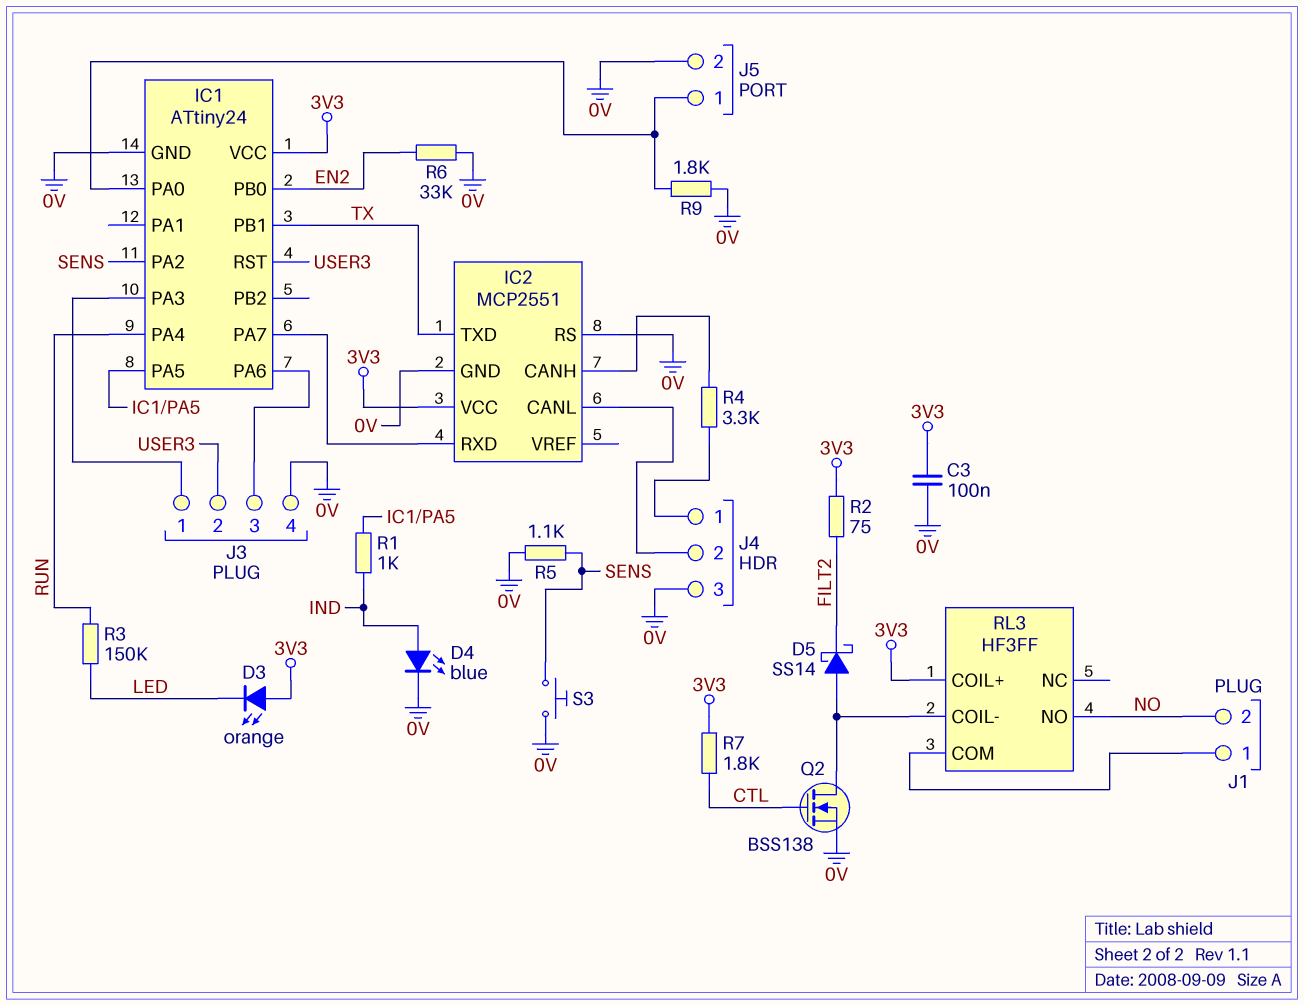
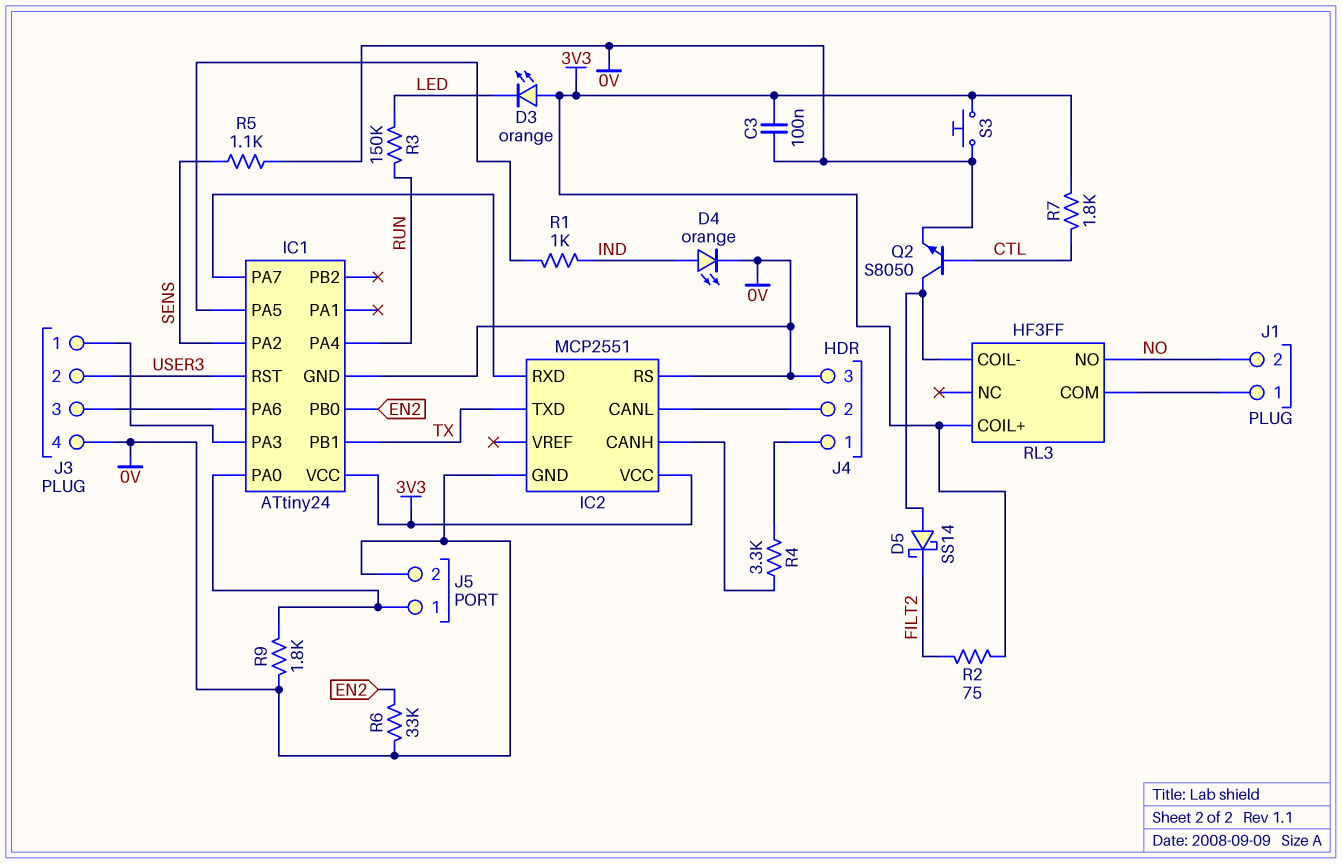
D4: LED blue (A IND, K 0V) -> LED orange (A IND, K 0V)
Q2: NMOS BSS138 (G CTL, D RL3/COIL-, S 0V) -> NPN S8050 (B CTL, C RL3/COIL-, E 0V)
S3: button (0V, SENS) -> button (0V, 3V3)

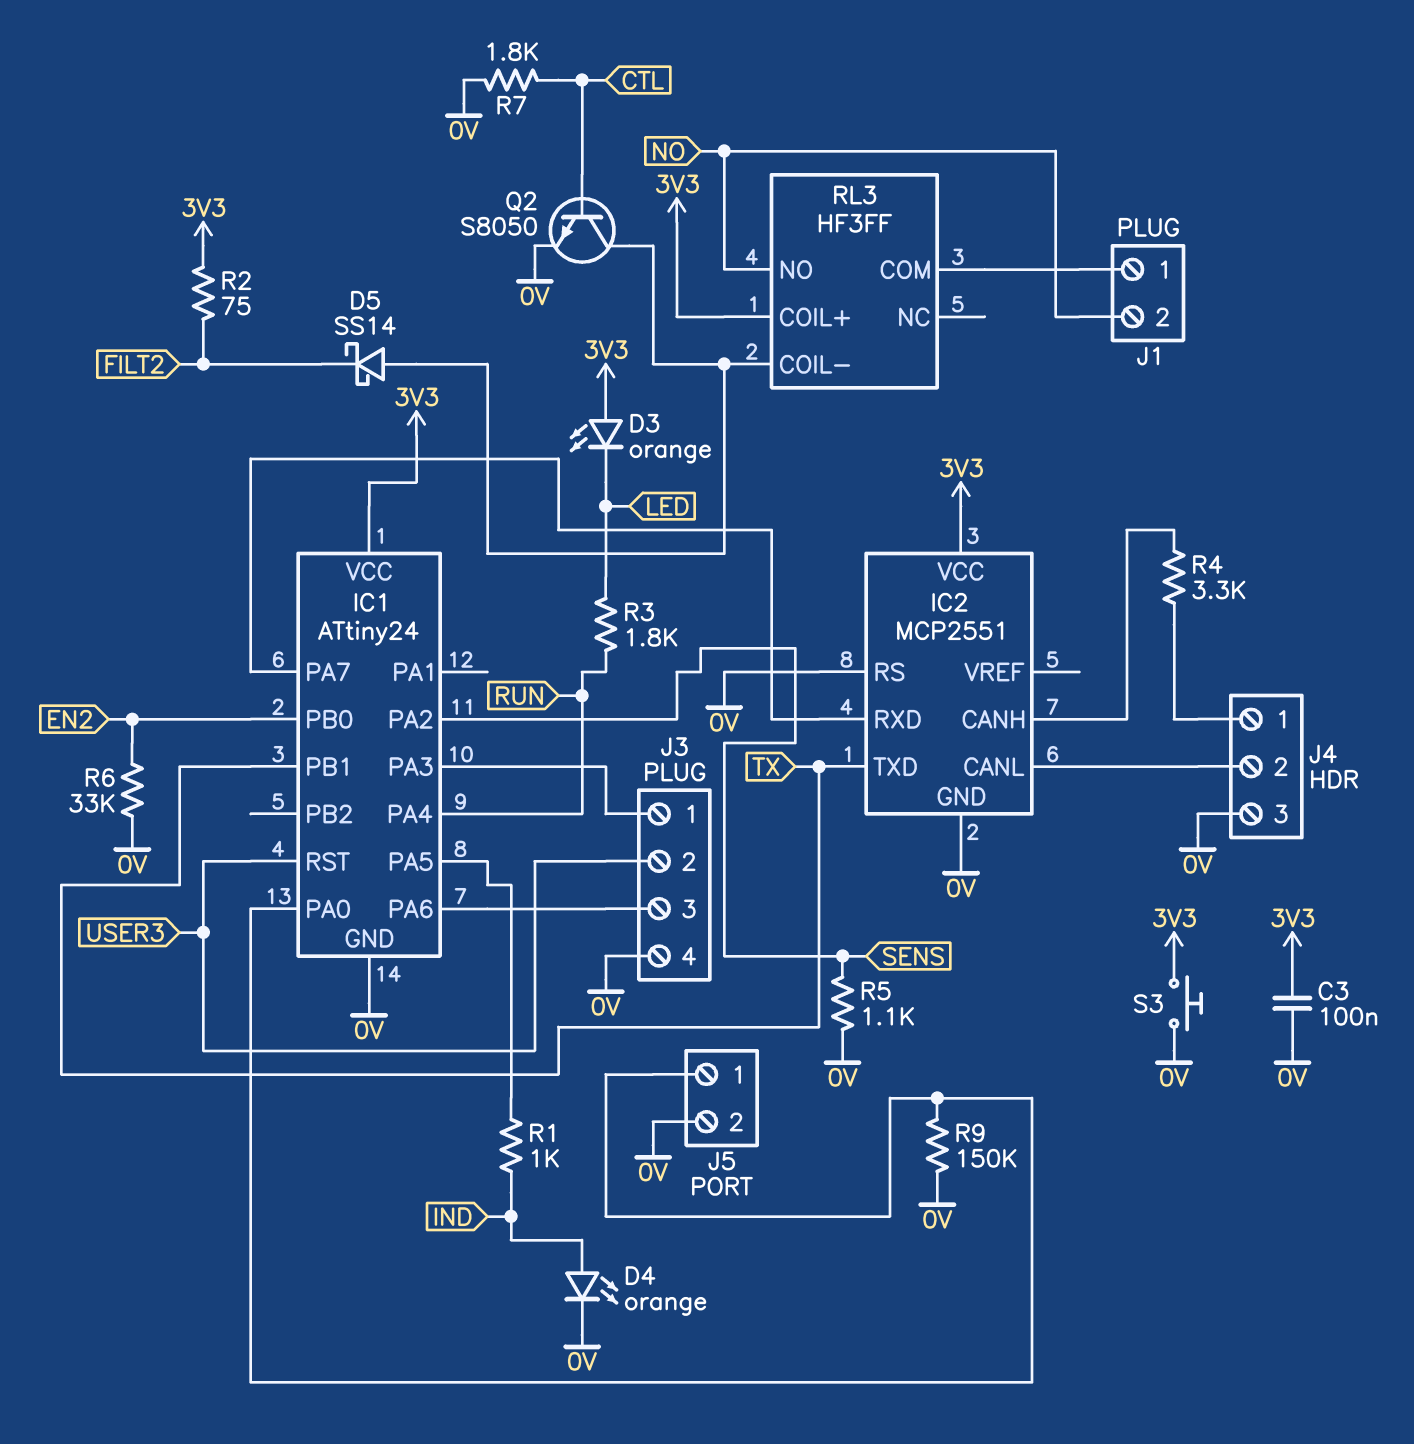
R3: 150k (LED, RUN) -> 1.8k (LED, RUN)
R7: 1.8k (3V3, CTL) -> 1.8k (0V, CTL)
R9: 1.8k (0V, IC1/PA0) -> 150k (0V, IC1/PA0)

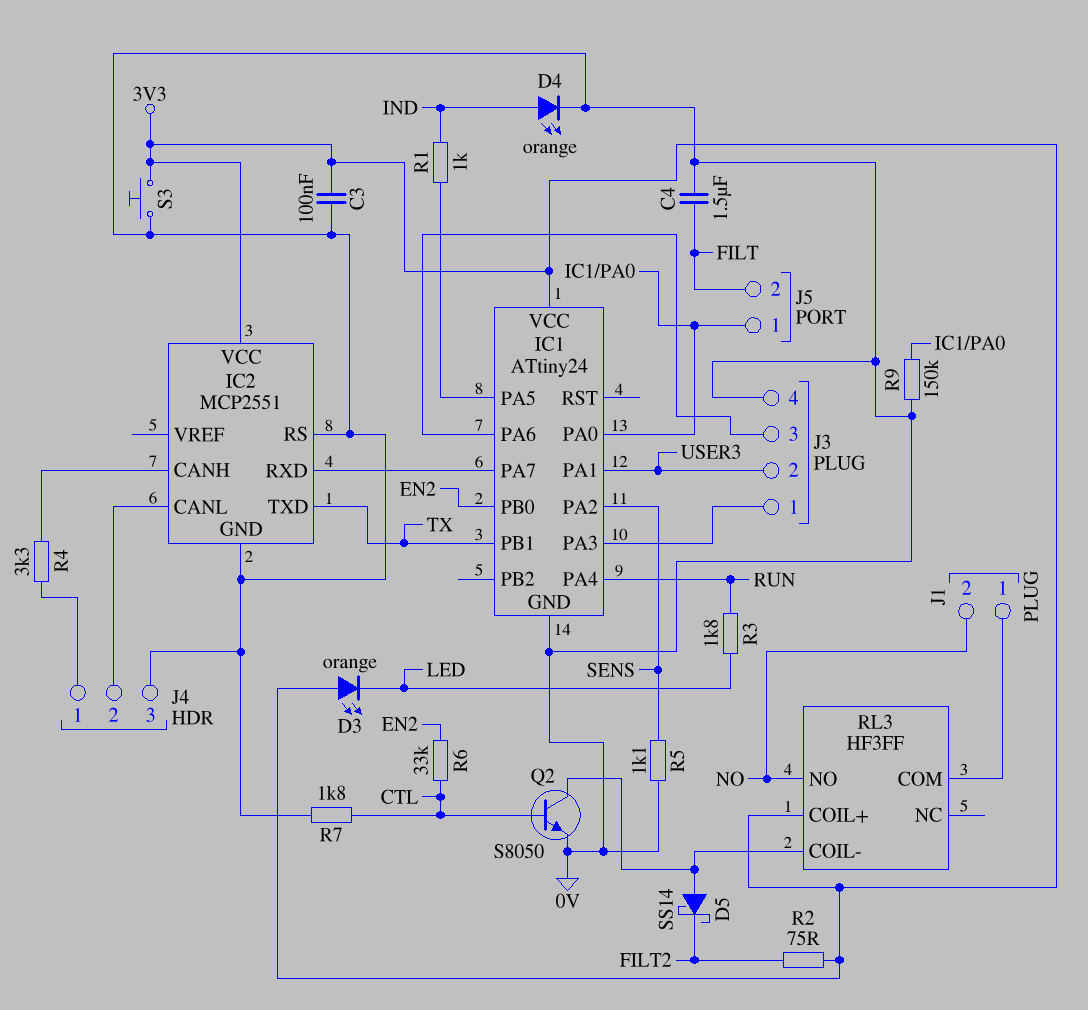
C4: none -> 1.5uF (0V, FILT)
IC1 pin PA1: none -> USER3
IC1 pin RST: USER3 -> none
J5 pin 2: 0V -> FILT
R6: 33k (0V, EN2) -> 33k (CTL, EN2)

